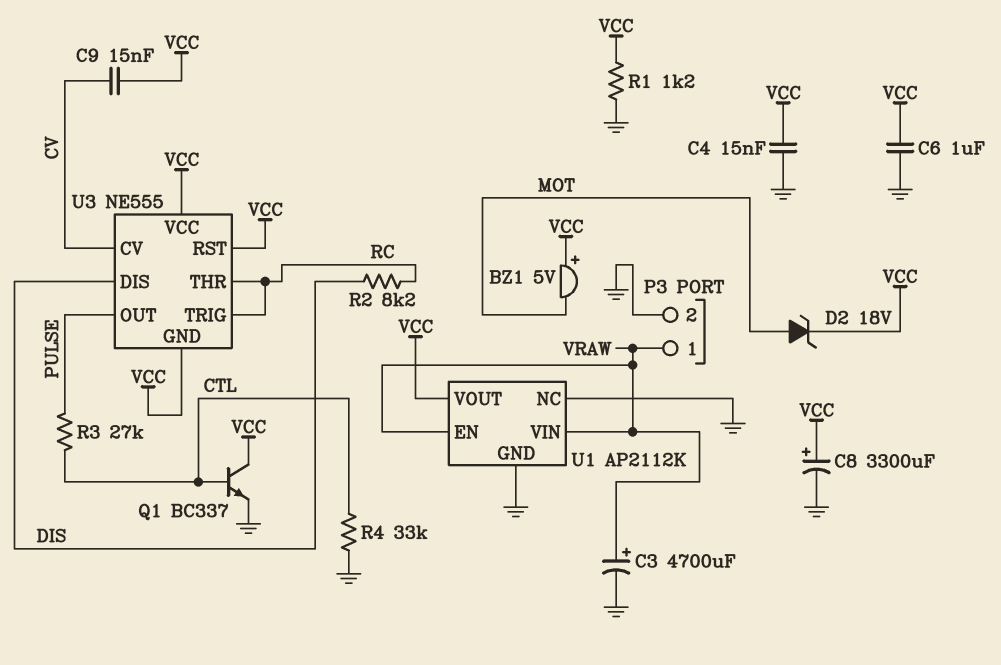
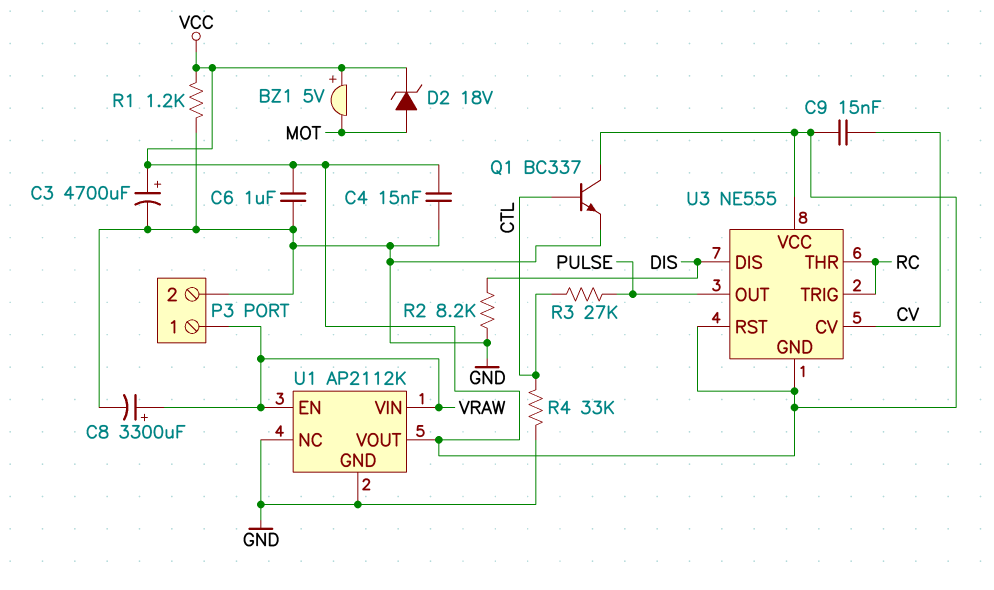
C3: 4700uF (plus VRAW, minus GND) -> 4700uF (plus VCC, minus GND)
C8: 3300uF (plus VCC, minus GND) -> 3300uF (plus VRAW, minus GND)
R2: 8.2k (DIS, RC) -> 8.2k (DIS, GND)

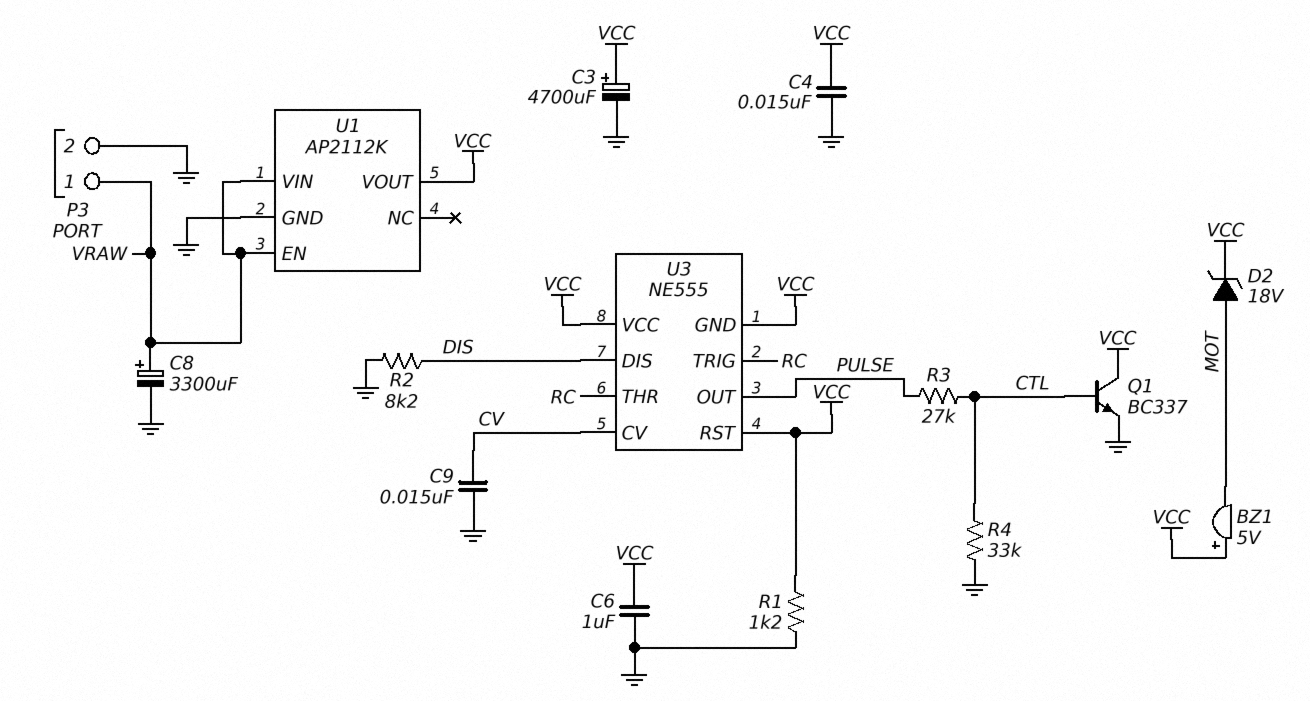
C9: 15nF (CV, VCC) -> 15nF (CV, GND)
U1 pin NC: GND -> none

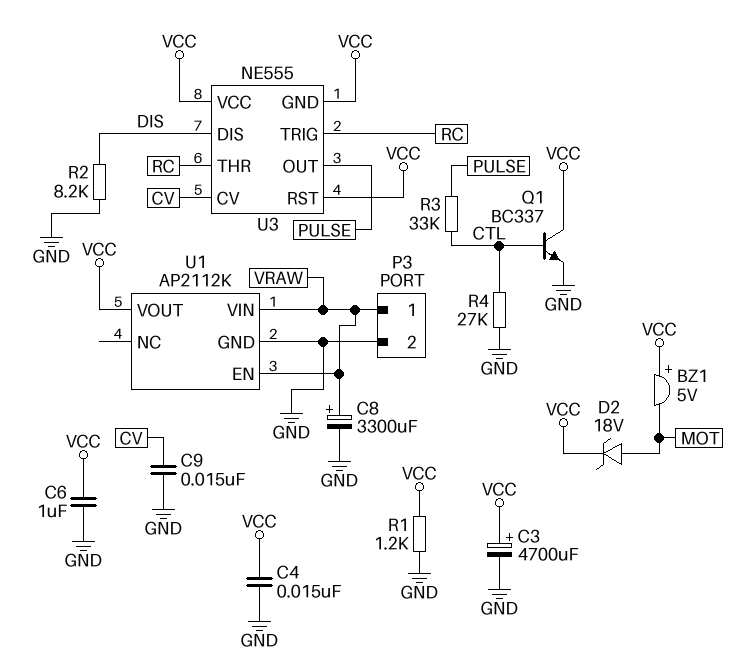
R3: 27k (CTL, PULSE) -> 33k (CTL, PULSE)
R4: 33k (CTL, GND) -> 27k (CTL, GND)

